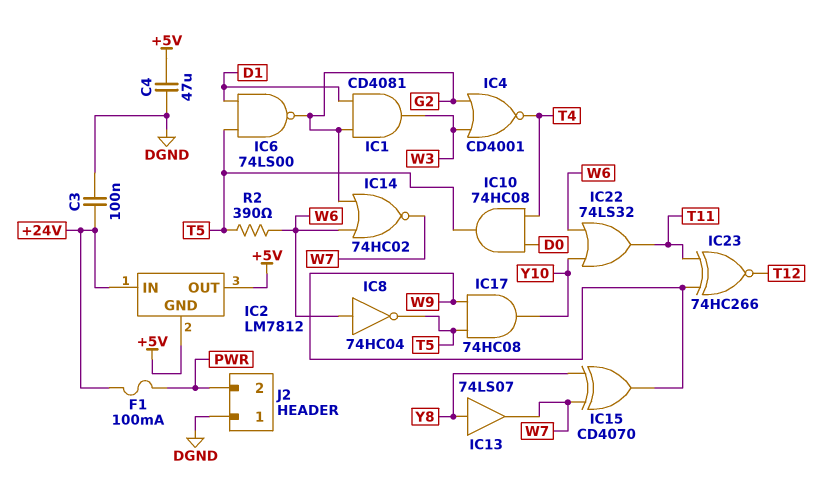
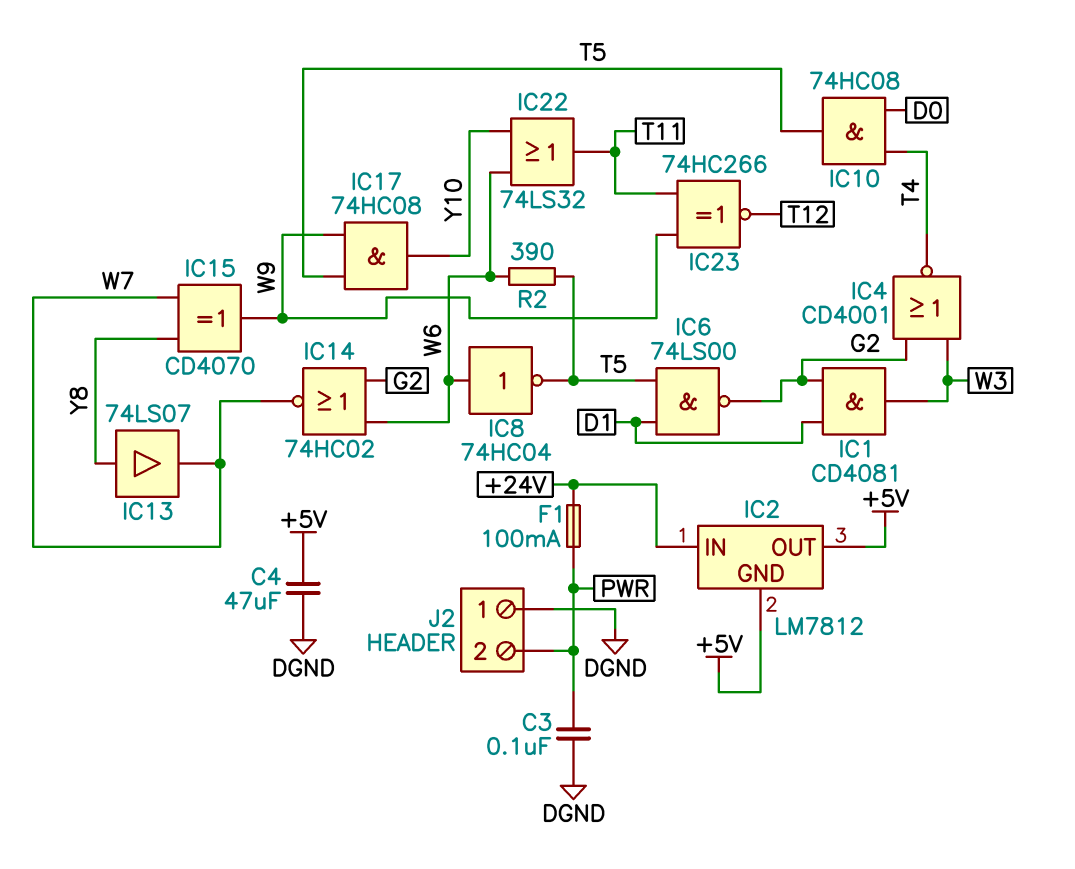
C3: 100nF (+24V, DGND) -> 100nF (DGND, PWR)

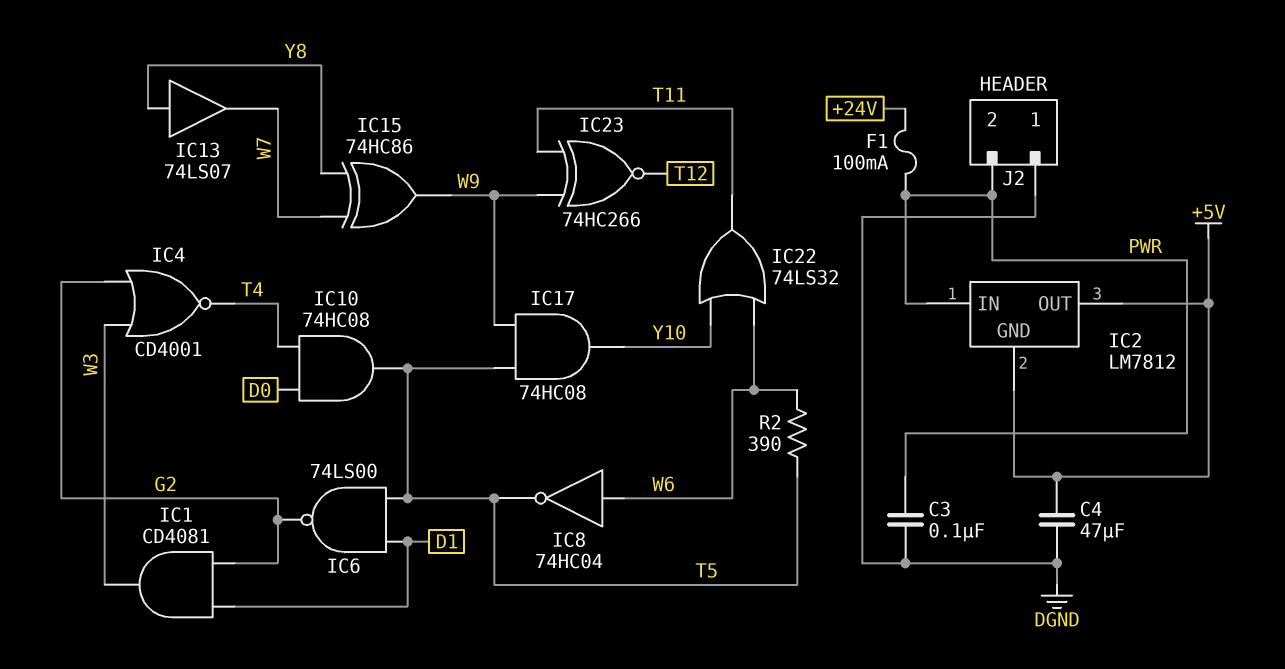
IC2 pin IN: +24V -> PWR
IC14: NOR 74HC02 (in G2, in W6, out W7) -> none
IC15: XOR CD4070 (in W7, in Y8, out W9) -> XOR 74HC86 (in W7, in Y8, out W9)

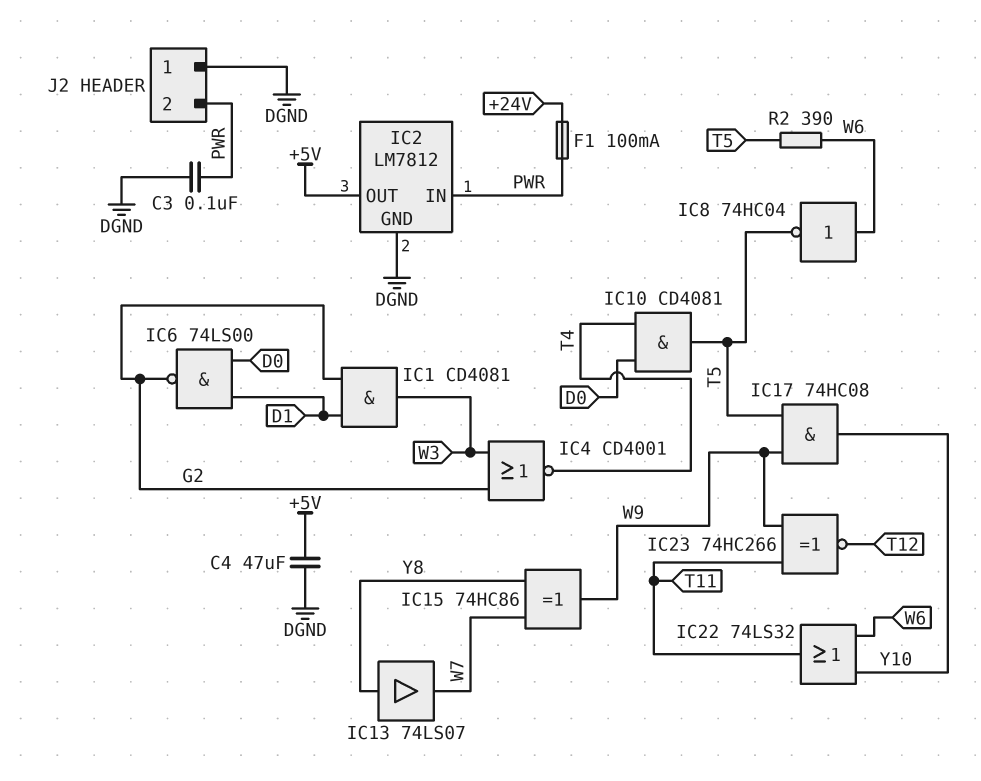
IC2 pin GND: +5V -> DGND
IC6: NAND 74LS00 (in D1, in T5, out G2) -> NAND 74LS00 (in D0, in D1, out G2)
IC10: AND 74HC08 (in D0, in T4, out T5) -> AND CD4081 (in D0, in T4, out T5)

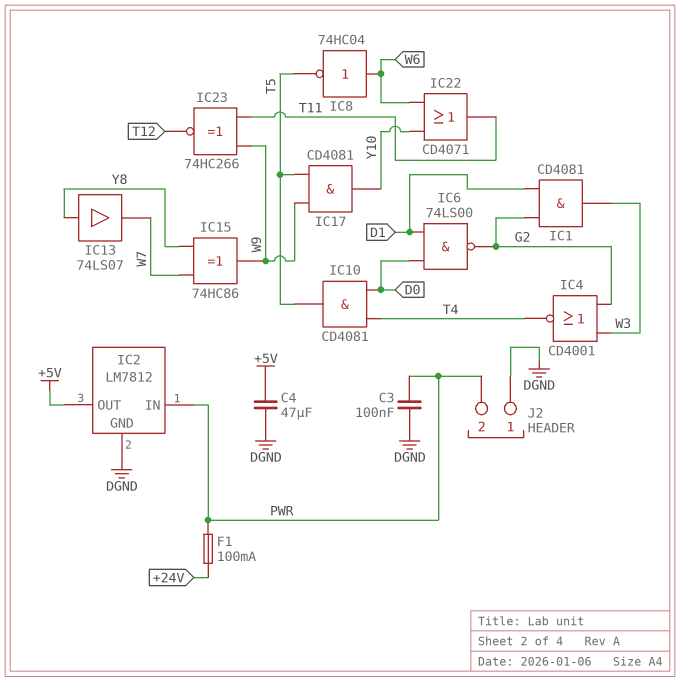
IC17: AND 74HC08 (in T5, in W9, out Y10) -> AND CD4081 (in T5, in W9, out Y10)
IC22: OR 74LS32 (in W6, in Y10, out T11) -> OR CD4071 (in W6, in Y10, out T11)
R2: 390 (T5, W6) -> none

